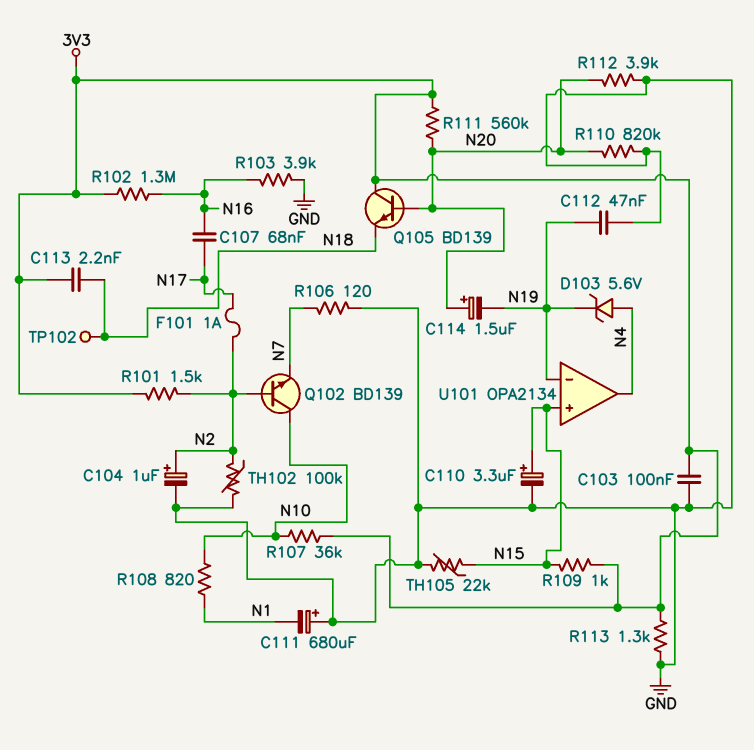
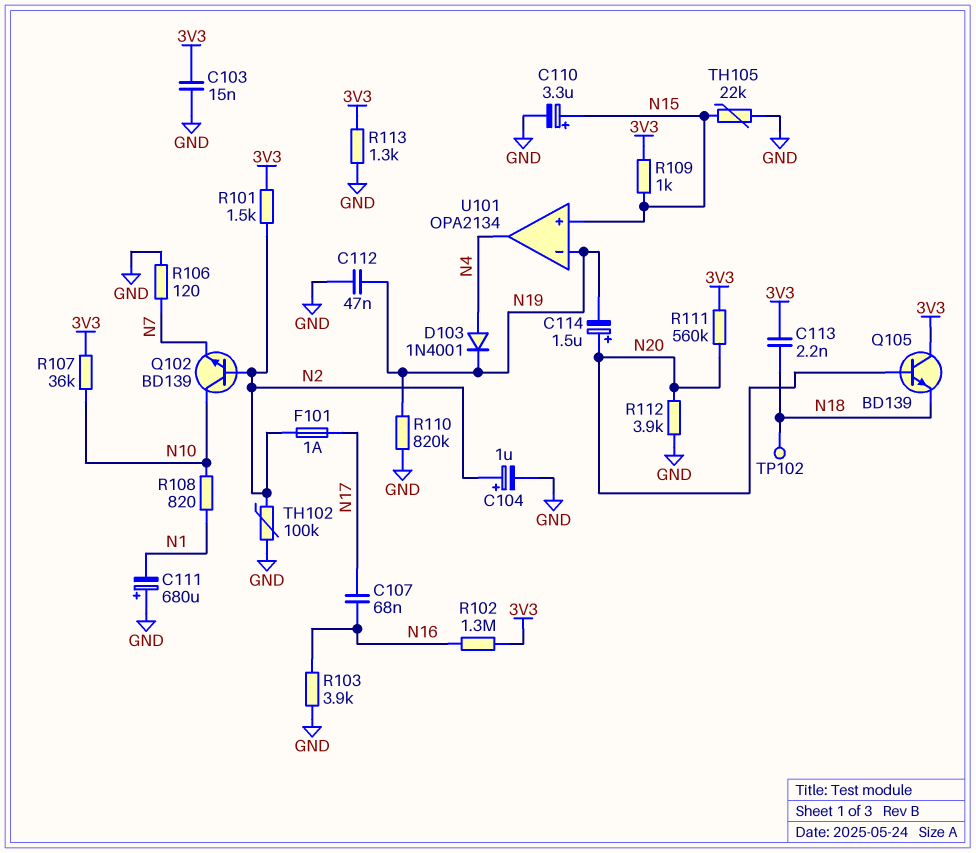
C103: 100nF (3V3, GND) -> 15nF (3V3, GND)
D103: zener 5.6V (A N4, K N19) -> diode 1N4001 (A N4, K N19)
R110: 820k (GND, N20) -> 820k (GND, N19)

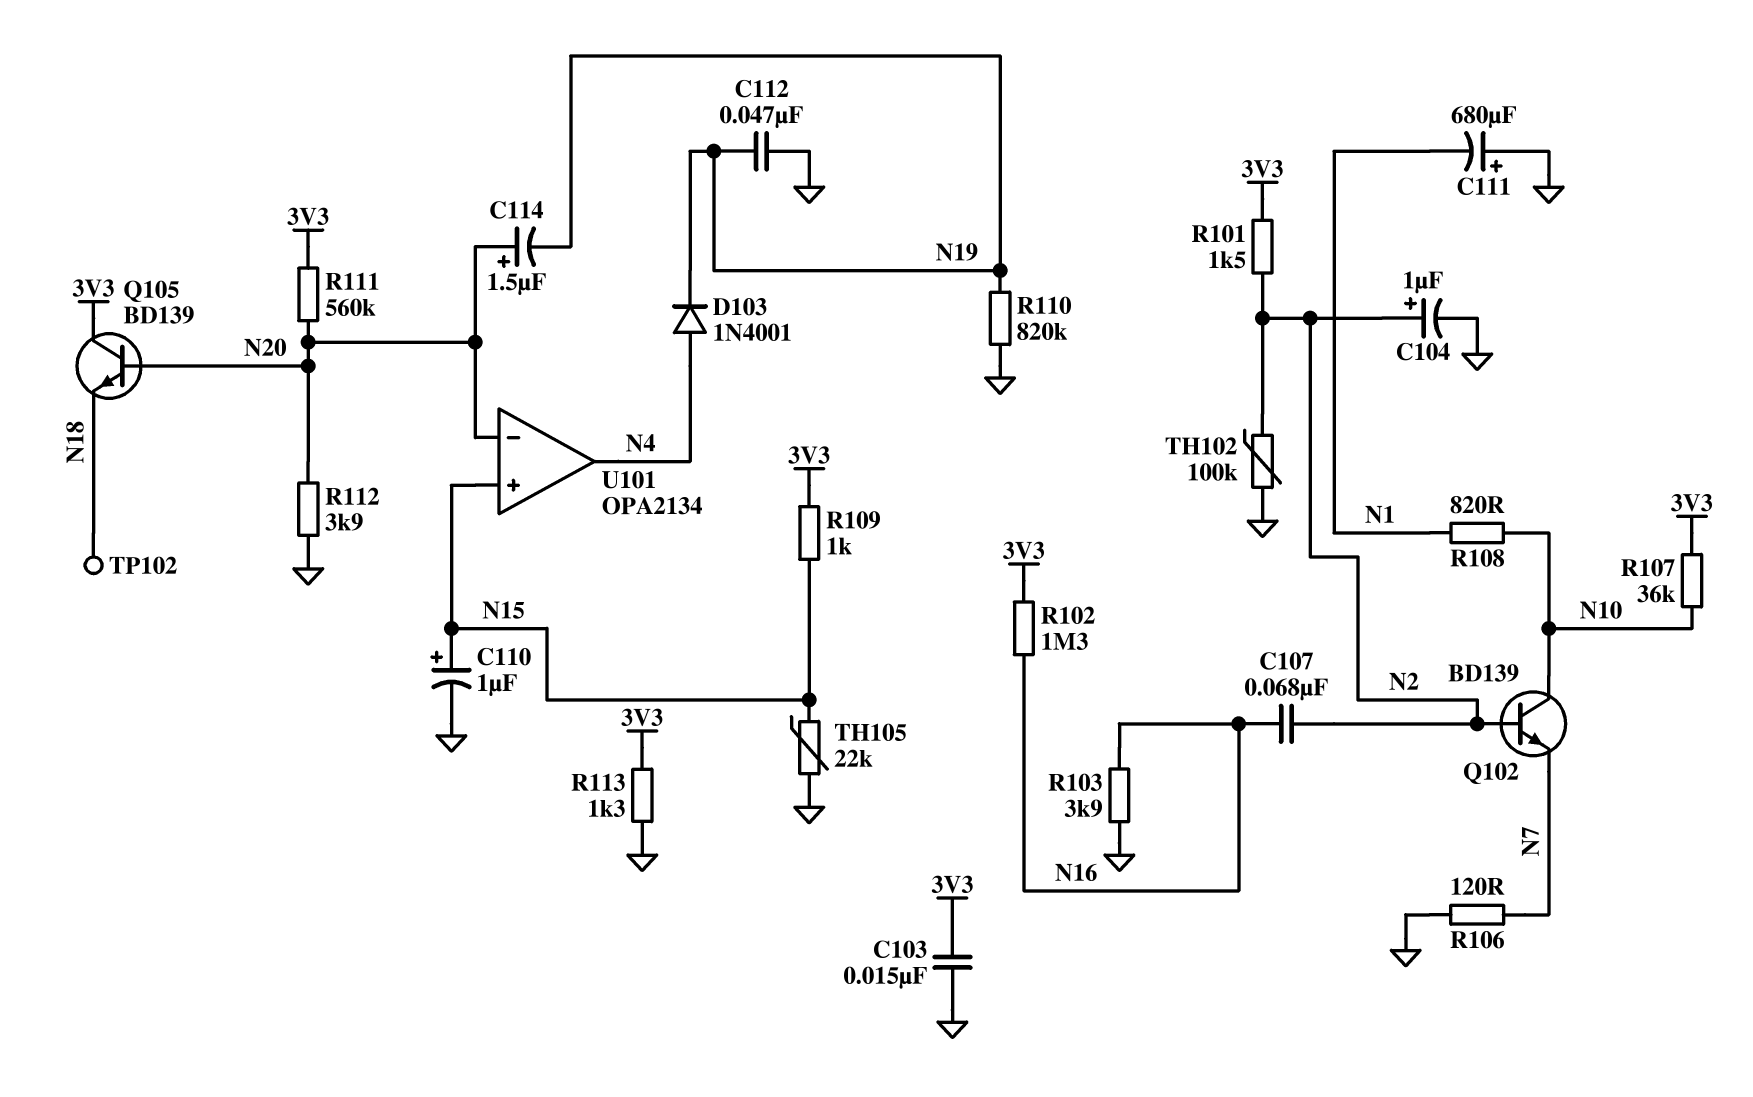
C107: 68nF (N16, N17) -> 68nF (N2, N16)
C110: 3.3uF (plus N15, minus GND) -> 1uF (plus N15, minus GND)
C113: 2.2nF (3V3, N18) -> none
F101: 1A (N2, N17) -> none
U101 pin in-: N19 -> N20

